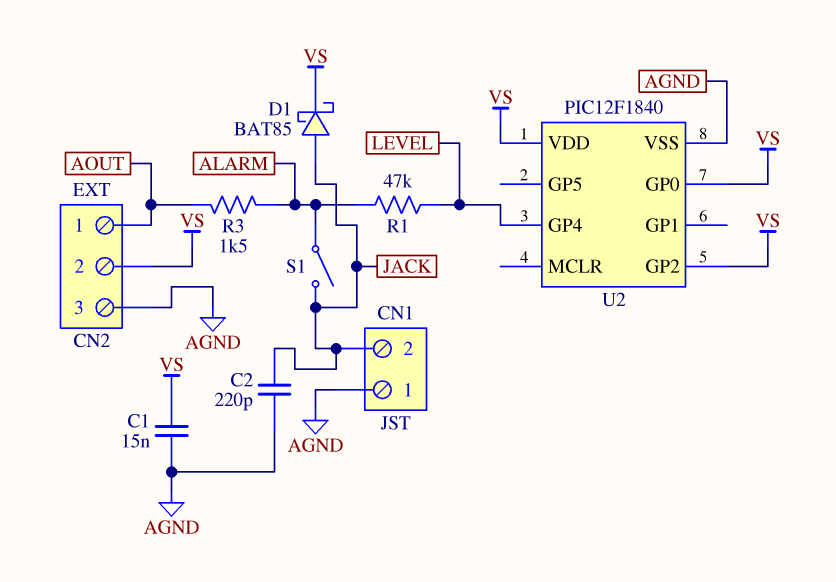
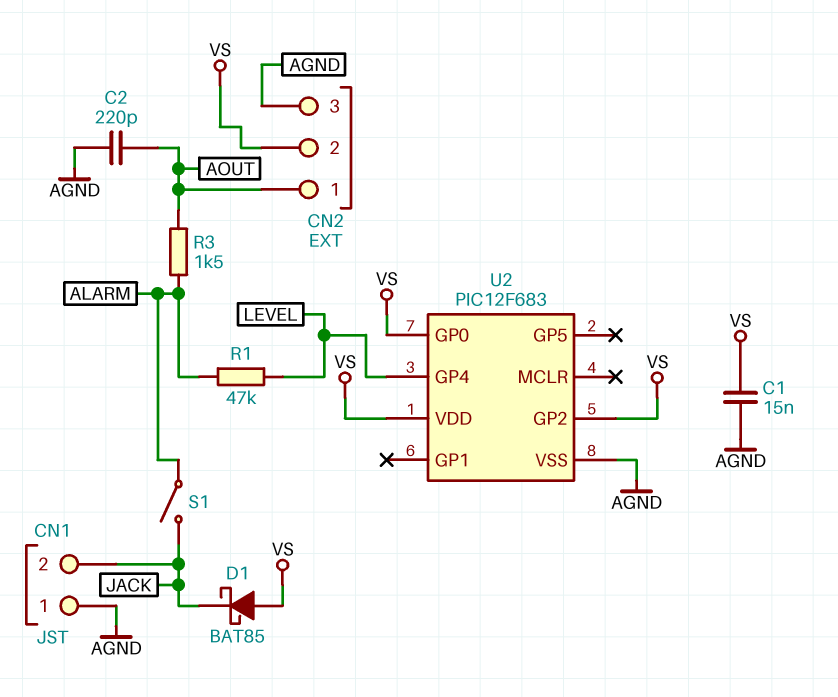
C2: 220pF (AGND, JACK) -> 220pF (AGND, AOUT)
D1: schottky BAT85 (A JACK, K VS) -> schottky BAT85 (A VS, K JACK)
U2: PIC12F1840 -> PIC12F683

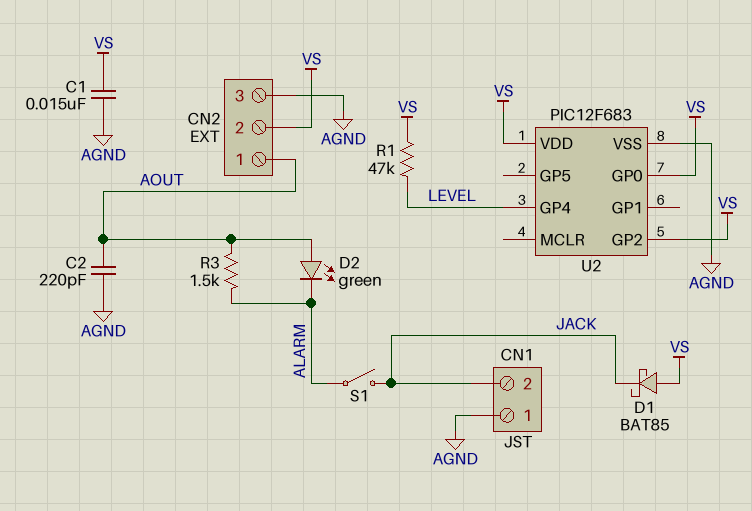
D2: none -> LED green (A AOUT, K ALARM)
R1: 47k (ALARM, LEVEL) -> 47k (LEVEL, VS)

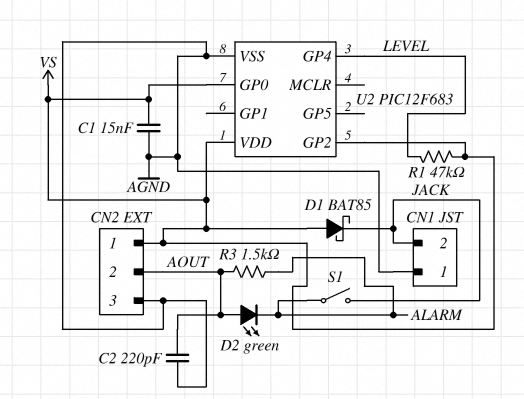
CN2 pin 1: AOUT -> VS
CN2 pin 2: VS -> AOUT

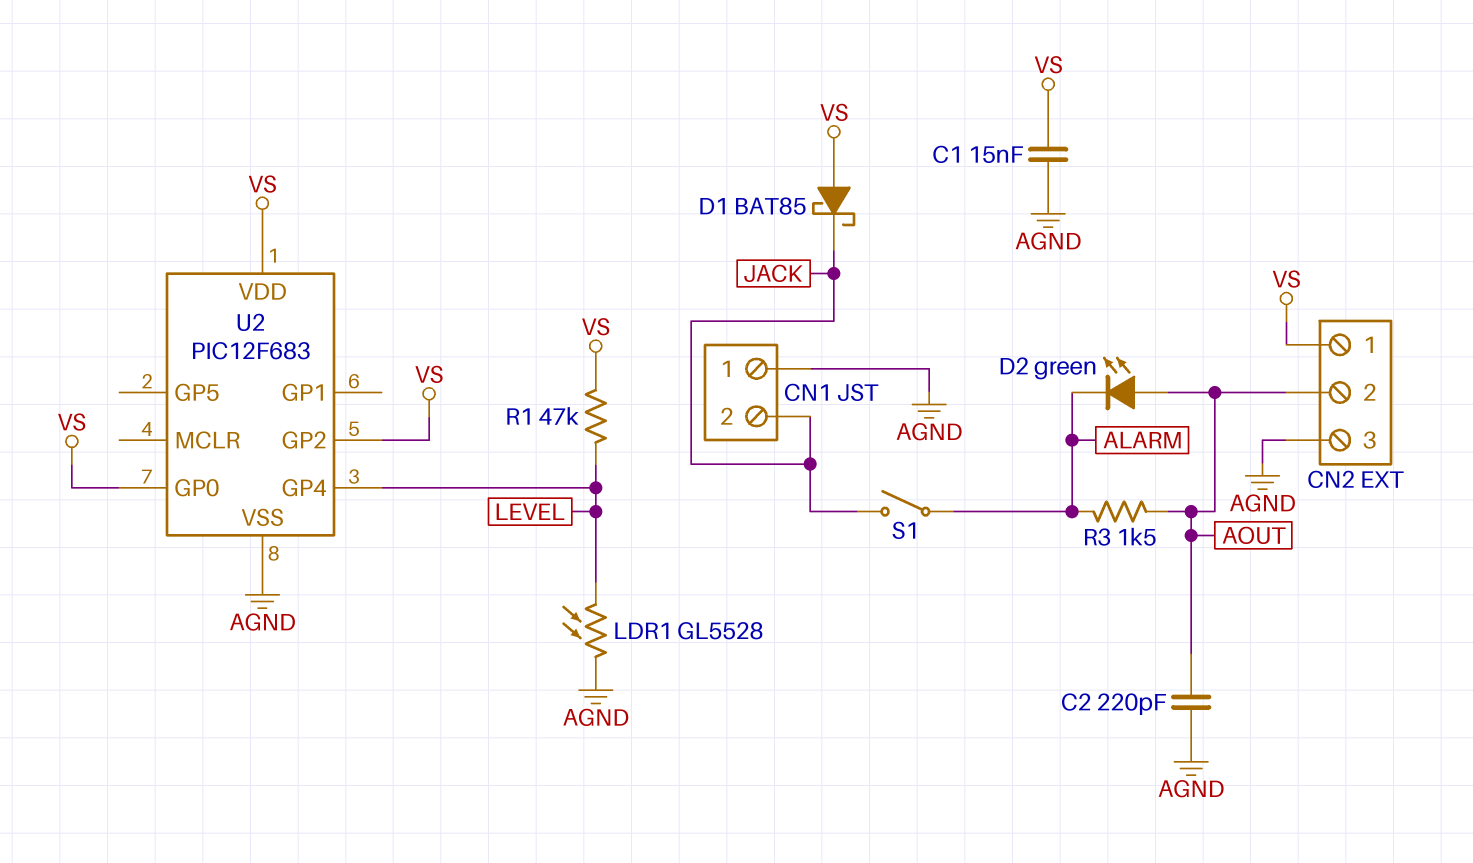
LDR1: none -> GL5528 (AGND, LEVEL)

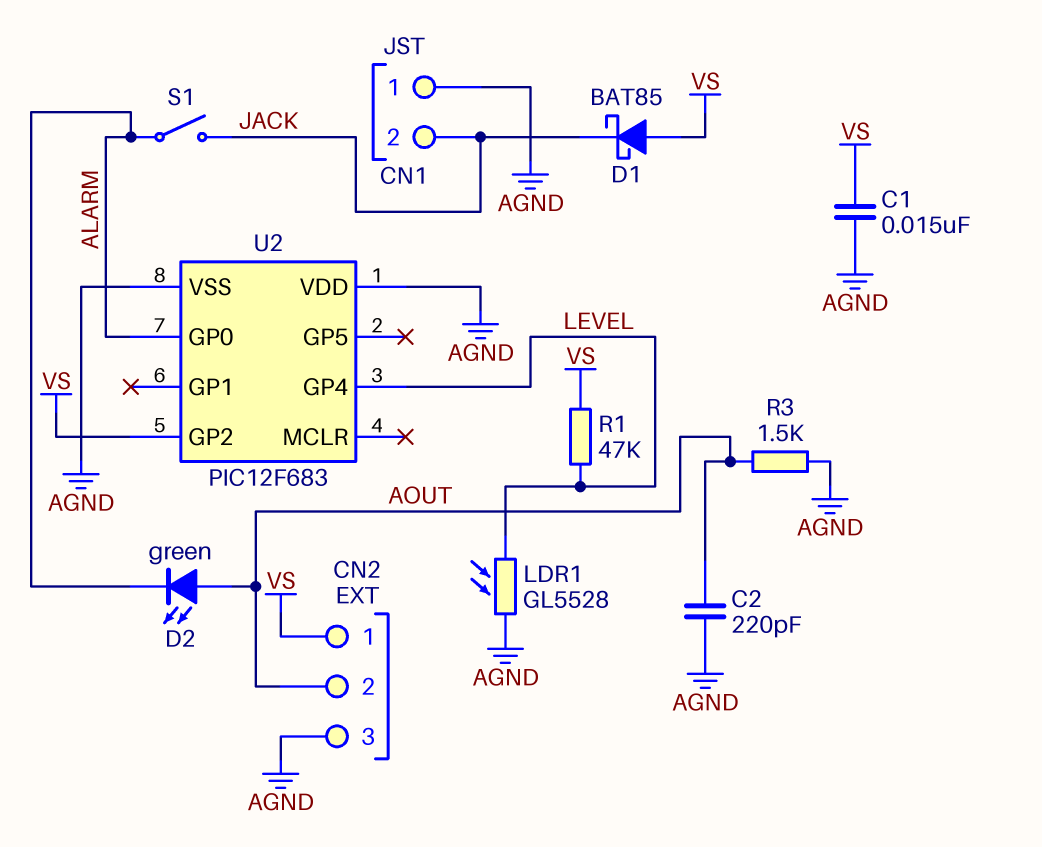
R3: 1.5k (ALARM, AOUT) -> 1.5k (AGND, AOUT)
U2 pin GP0: VS -> ALARM
U2 pin VDD: VS -> AGND

